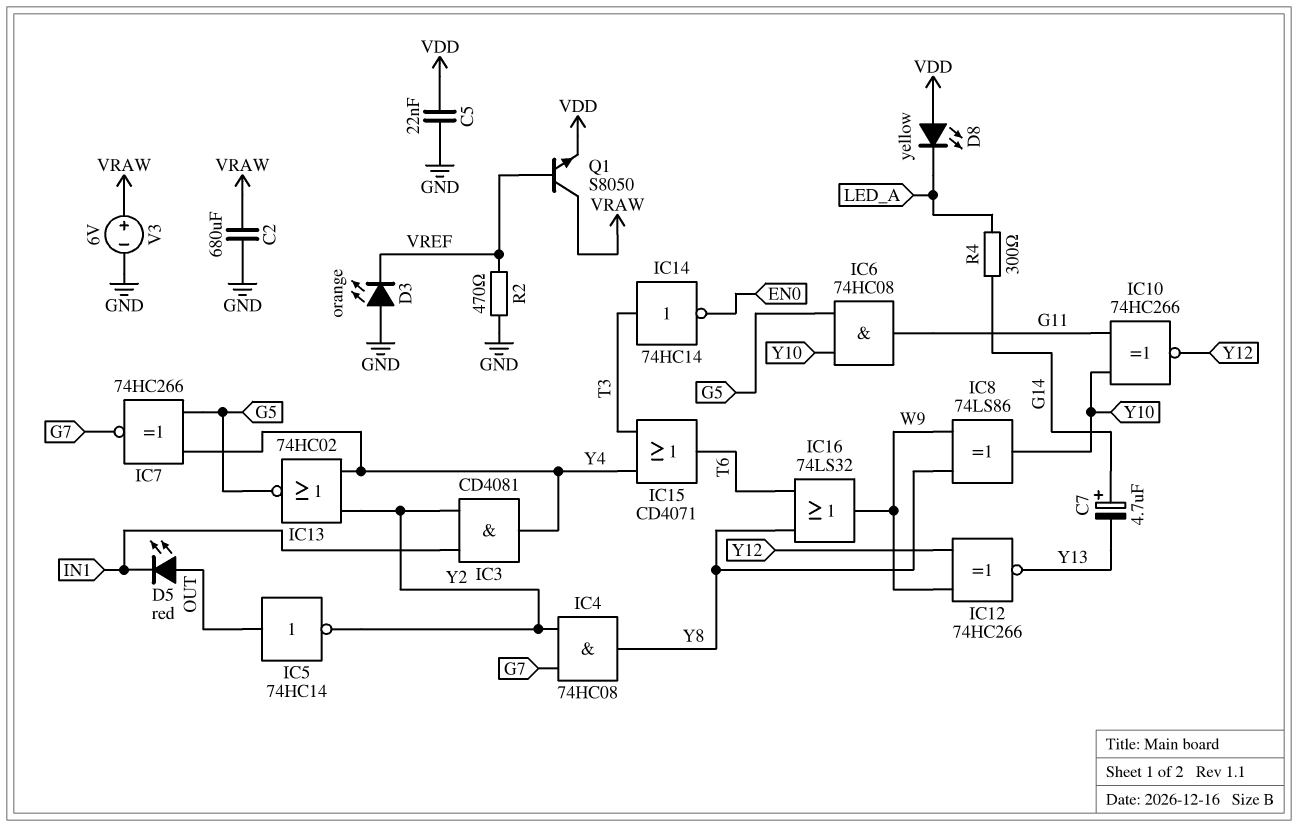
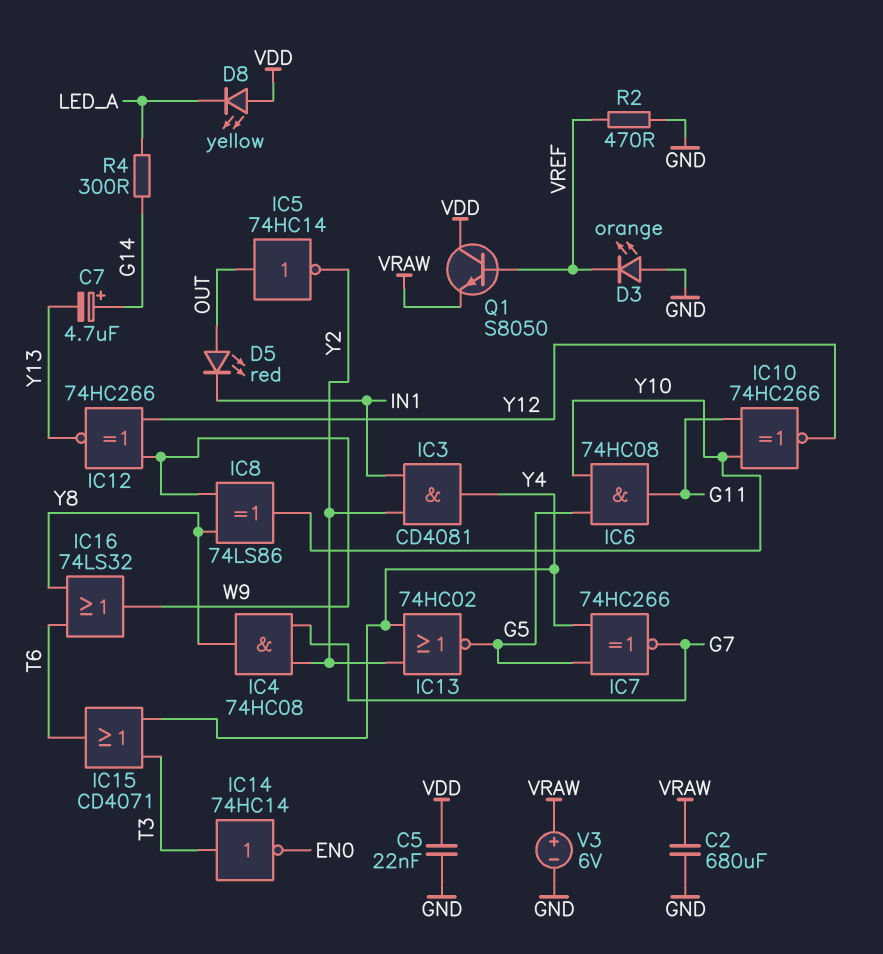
Q1: NPN S8050 (B VREF, C VRAW, E VDD) -> NPN S8050 (B VREF, C VDD, E VRAW)

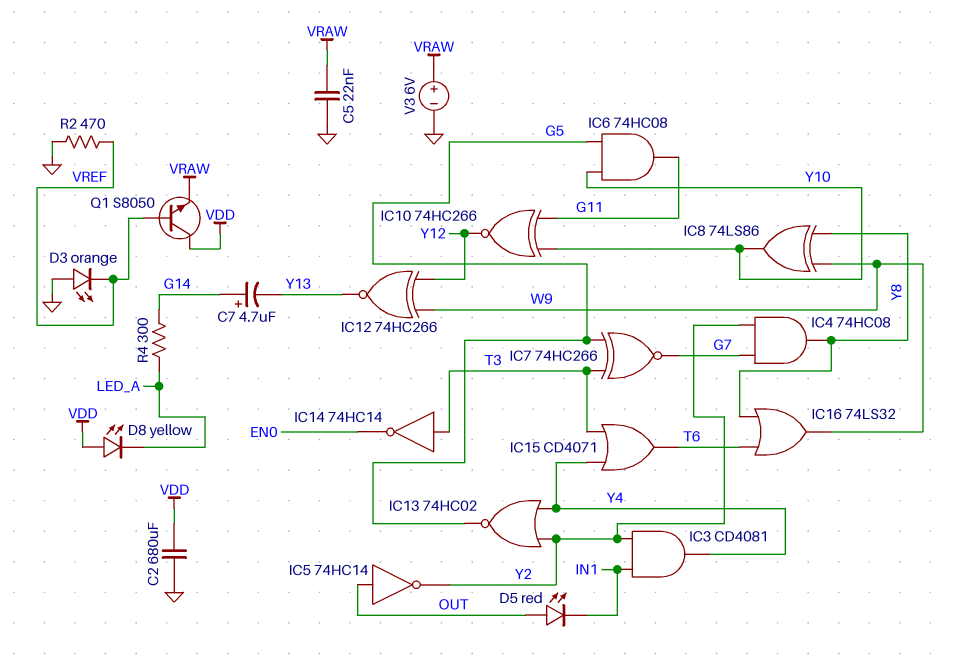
C2: 680uF (GND, VRAW) -> 680uF (GND, VDD)
C5: 22nF (GND, VDD) -> 22nF (GND, VRAW)
IC7: XNOR 74HC266 (in G5, in Y4, out G7) -> XNOR 74HC266 (in G5, in T3, out G7)

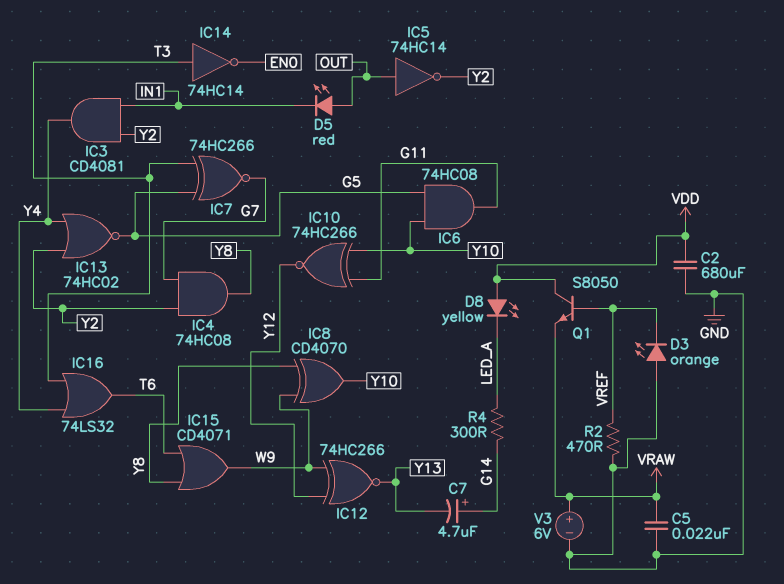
IC8: XOR 74LS86 (in W9, in Y8, out Y10) -> XOR CD4070 (in W9, in Y8, out Y10)
IC15: OR CD4071 (in T3, in Y4, out T6) -> OR CD4071 (in T6, in Y8, out W9)
IC16: OR 74LS32 (in T6, in Y8, out W9) -> OR 74LS32 (in T3, in Y4, out T6)

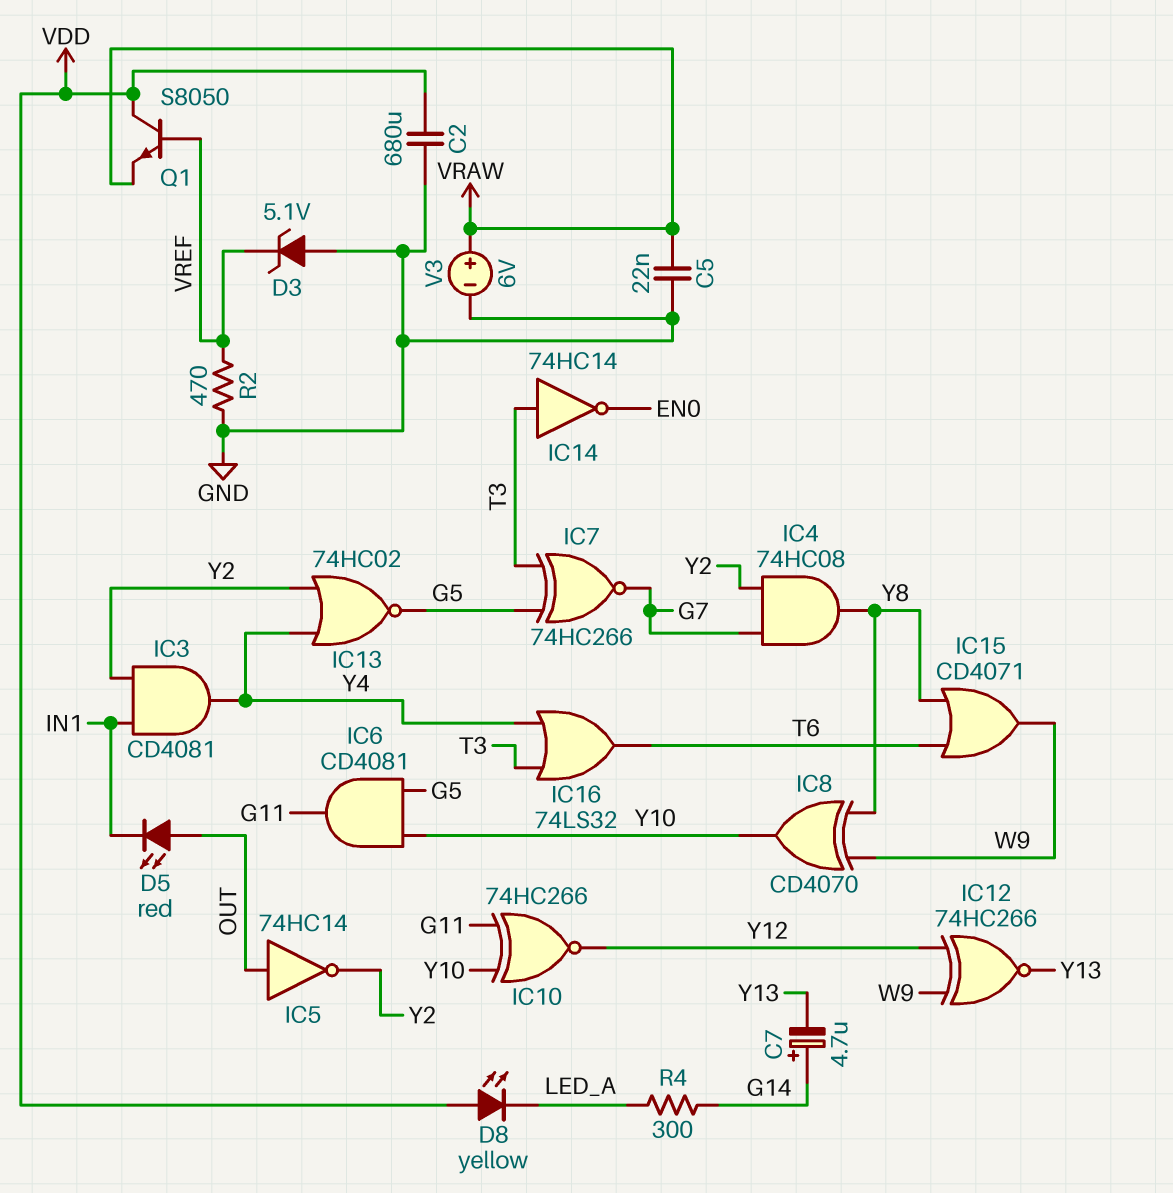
D3: LED orange (A GND, K VREF) -> zener 5.1V (A GND, K VREF)
IC6: AND 74HC08 (in G5, in Y10, out G11) -> AND CD4081 (in G5, in Y10, out G11)

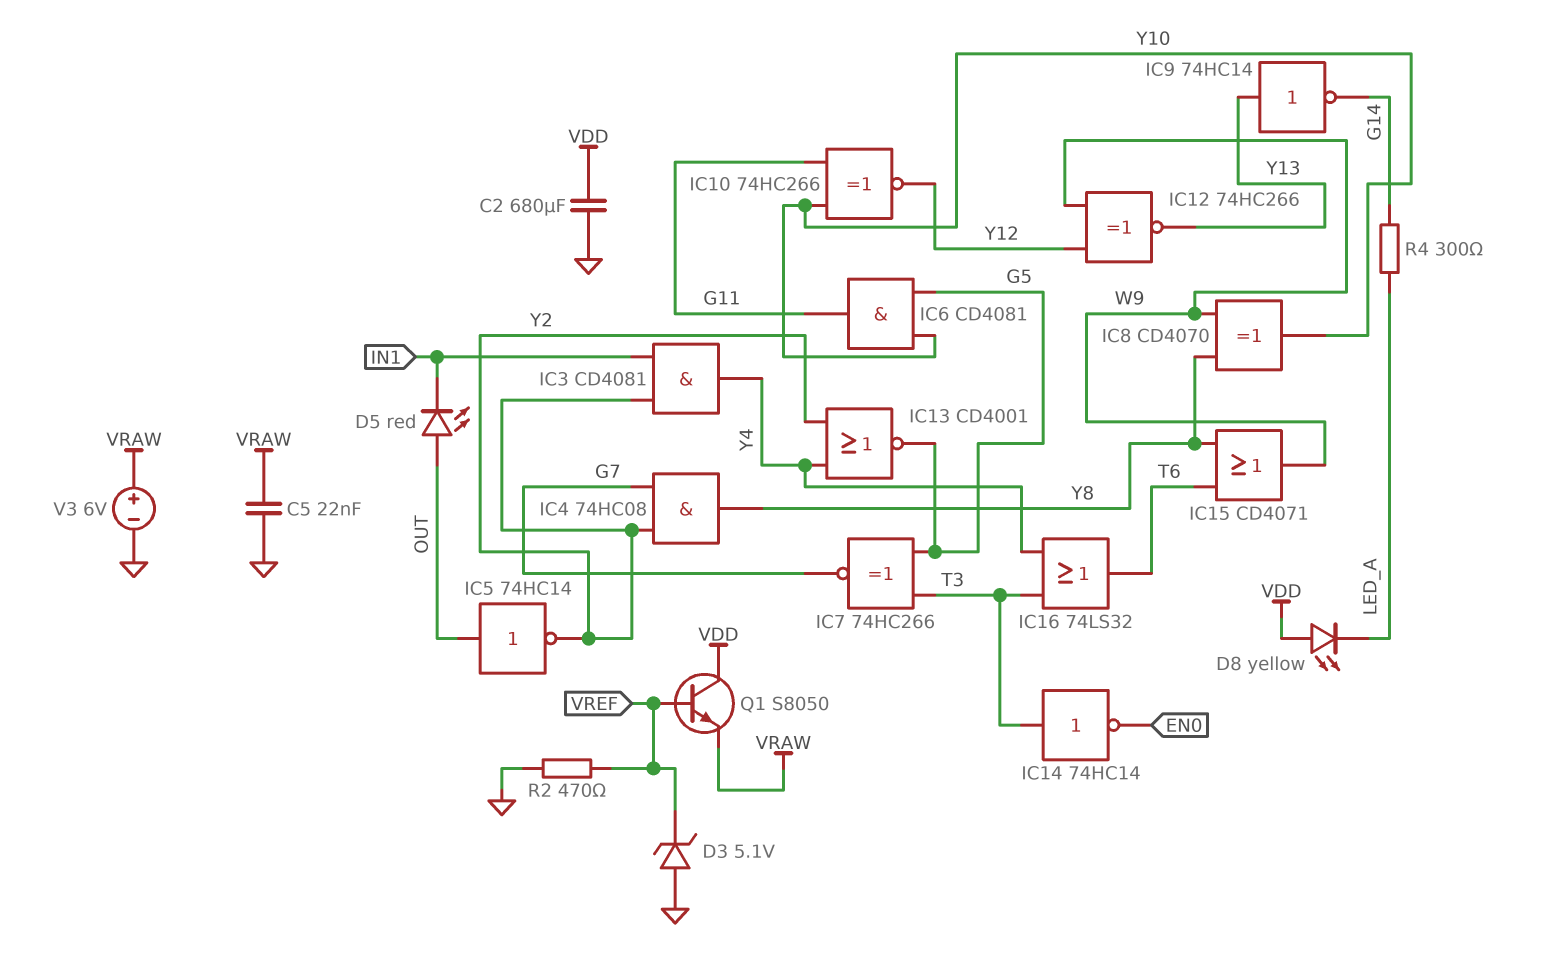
C7: 4.7uF (plus G14, minus Y13) -> none
IC9: none -> NOT 74HC14 (in Y13, out G14)
IC13: NOR 74HC02 (in Y2, in Y4, out G5) -> NOR CD4001 (in Y2, in Y4, out G5)

